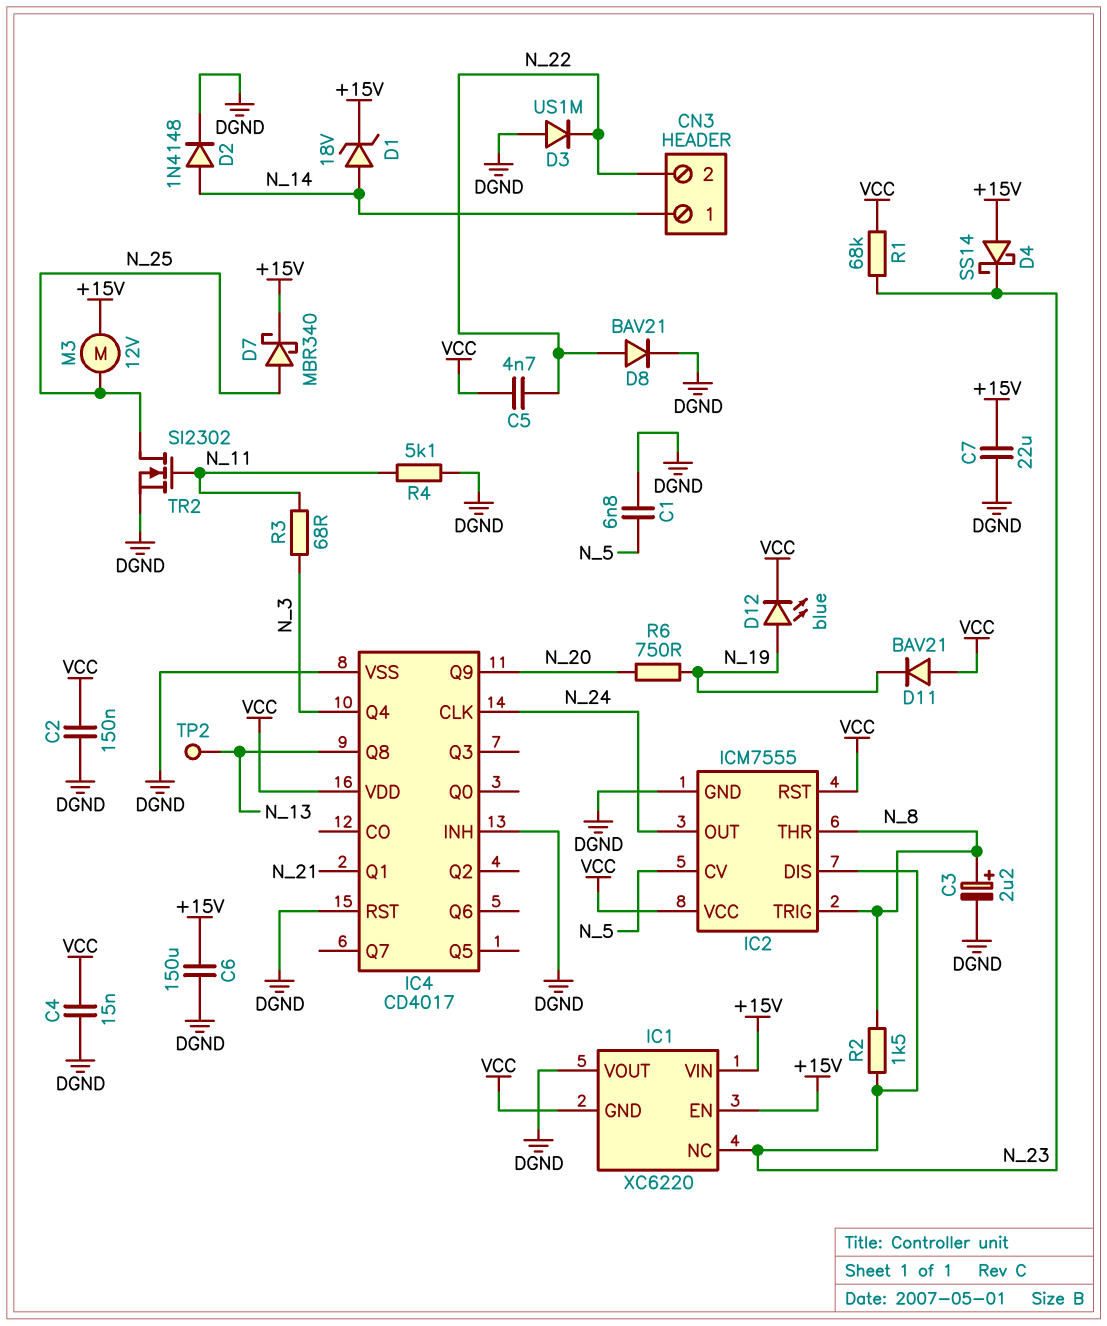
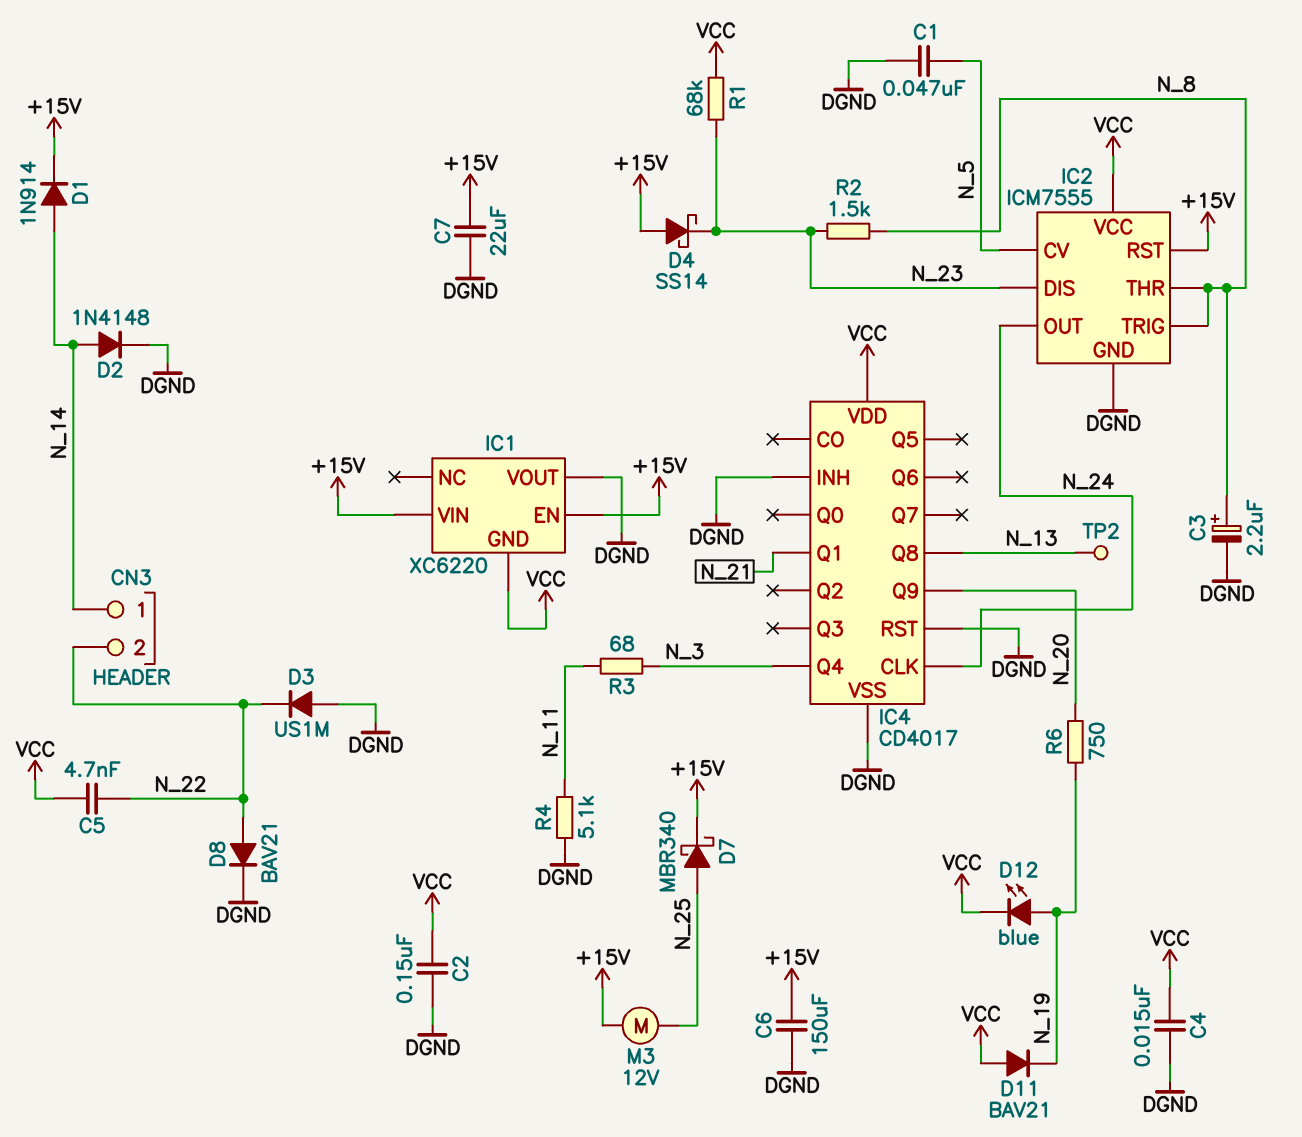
C1: 6.8nF (DGND, N_5) -> 47nF (DGND, N_5)
D1: zener 18V (A N_14, K +15V) -> diode 1N914 (A N_14, K +15V)
IC1 pin NC: N_23 -> none
IC2 pin RST: VCC -> +15V
TR2: NMOS SI2302 (G N_11, D N_25, S DGND) -> none

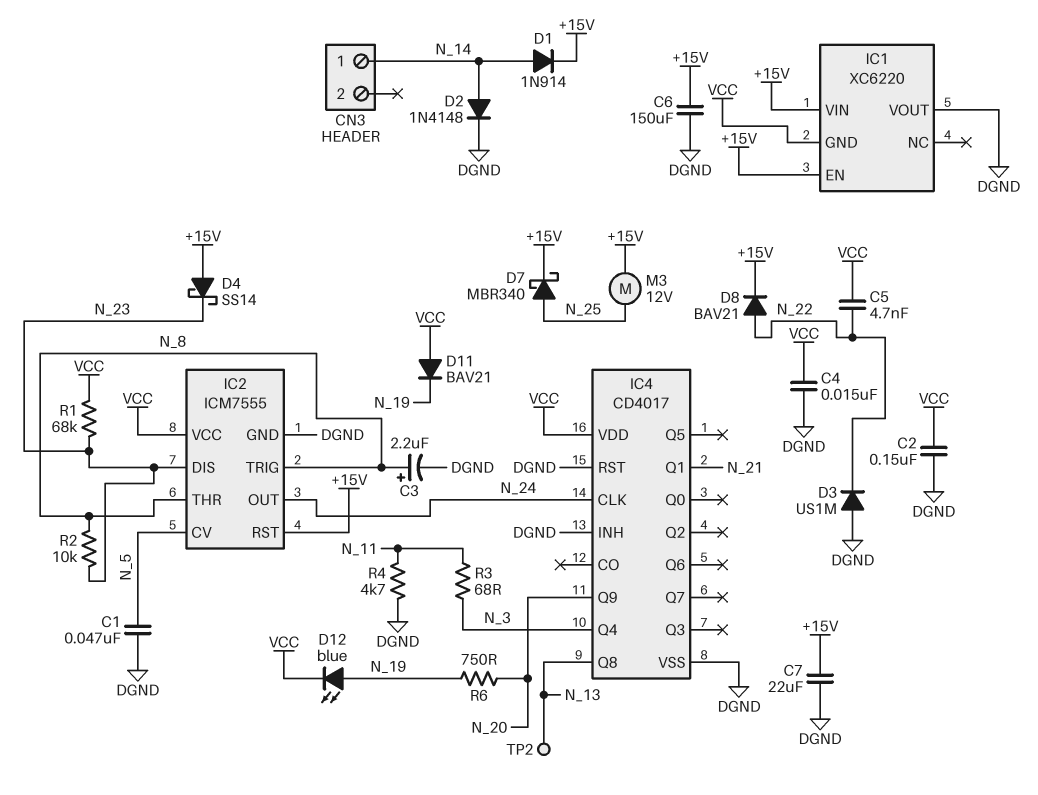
CN3 pin 2: N_22 -> none
D8: diode BAV21 (A N_22, K DGND) -> diode BAV21 (A N_22, K +15V)
R2: 1.5k (N_8, N_23) -> 10k (N_8, N_23)
R4: 5.1k (DGND, N_11) -> 4.7k (DGND, N_11)

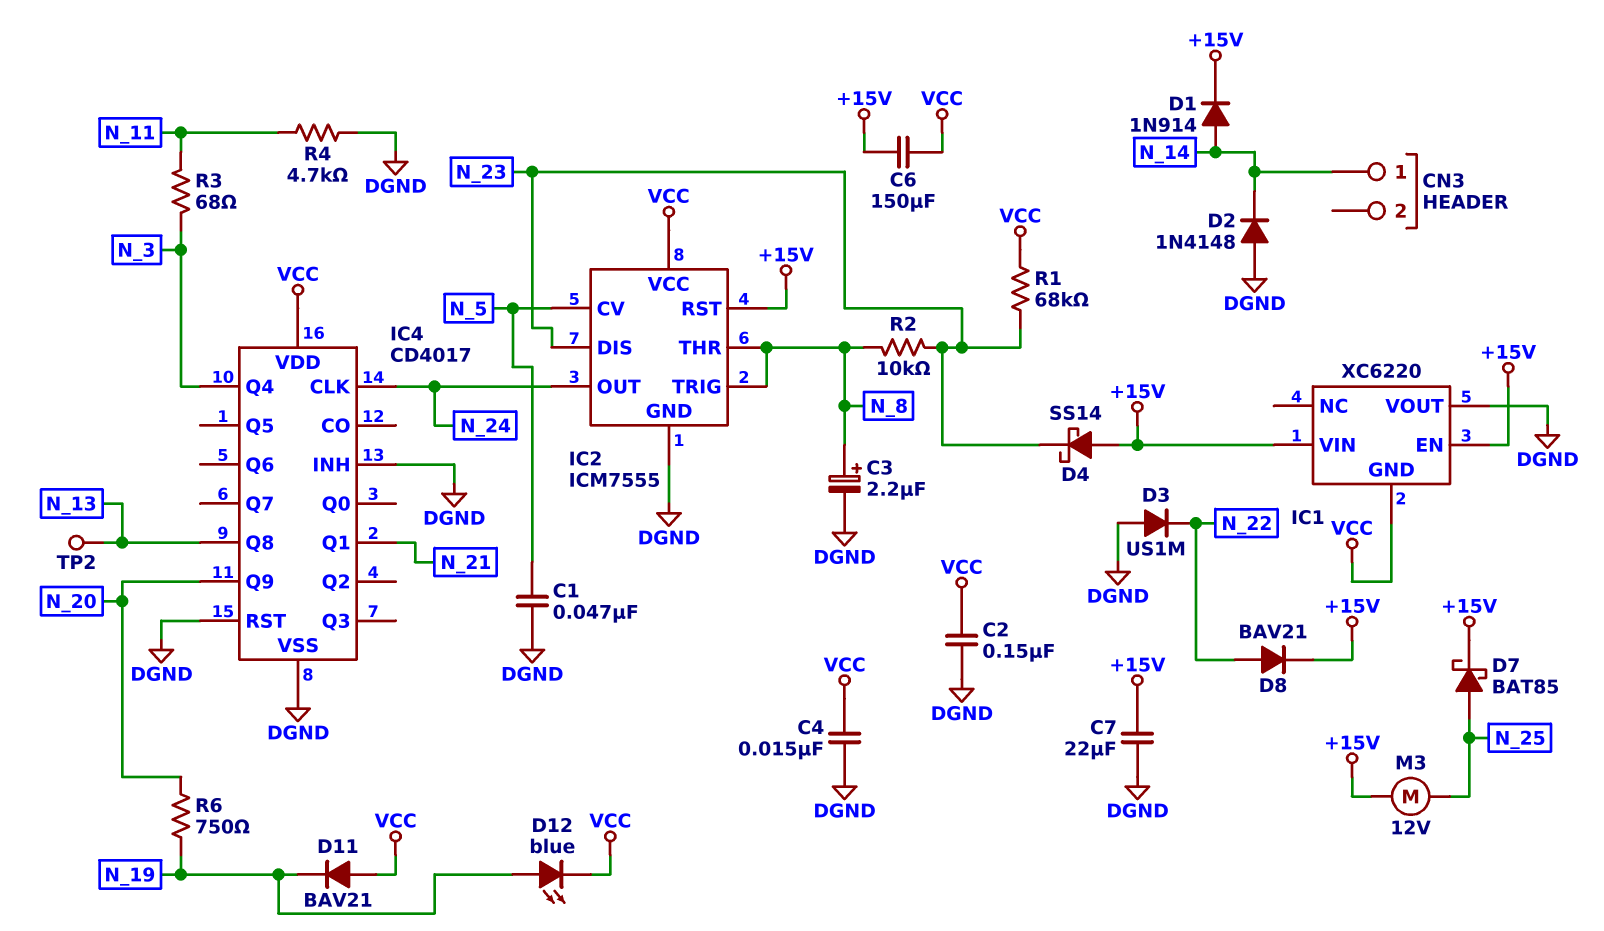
C5: 4.7nF (N_22, VCC) -> none
C6: 150uF (+15V, DGND) -> 150uF (+15V, VCC)
D2: diode 1N4148 (A N_14, K DGND) -> diode 1N4148 (A DGND, K N_14)
D7: schottky MBR340 (A N_25, K +15V) -> schottky BAT85 (A N_25, K +15V)

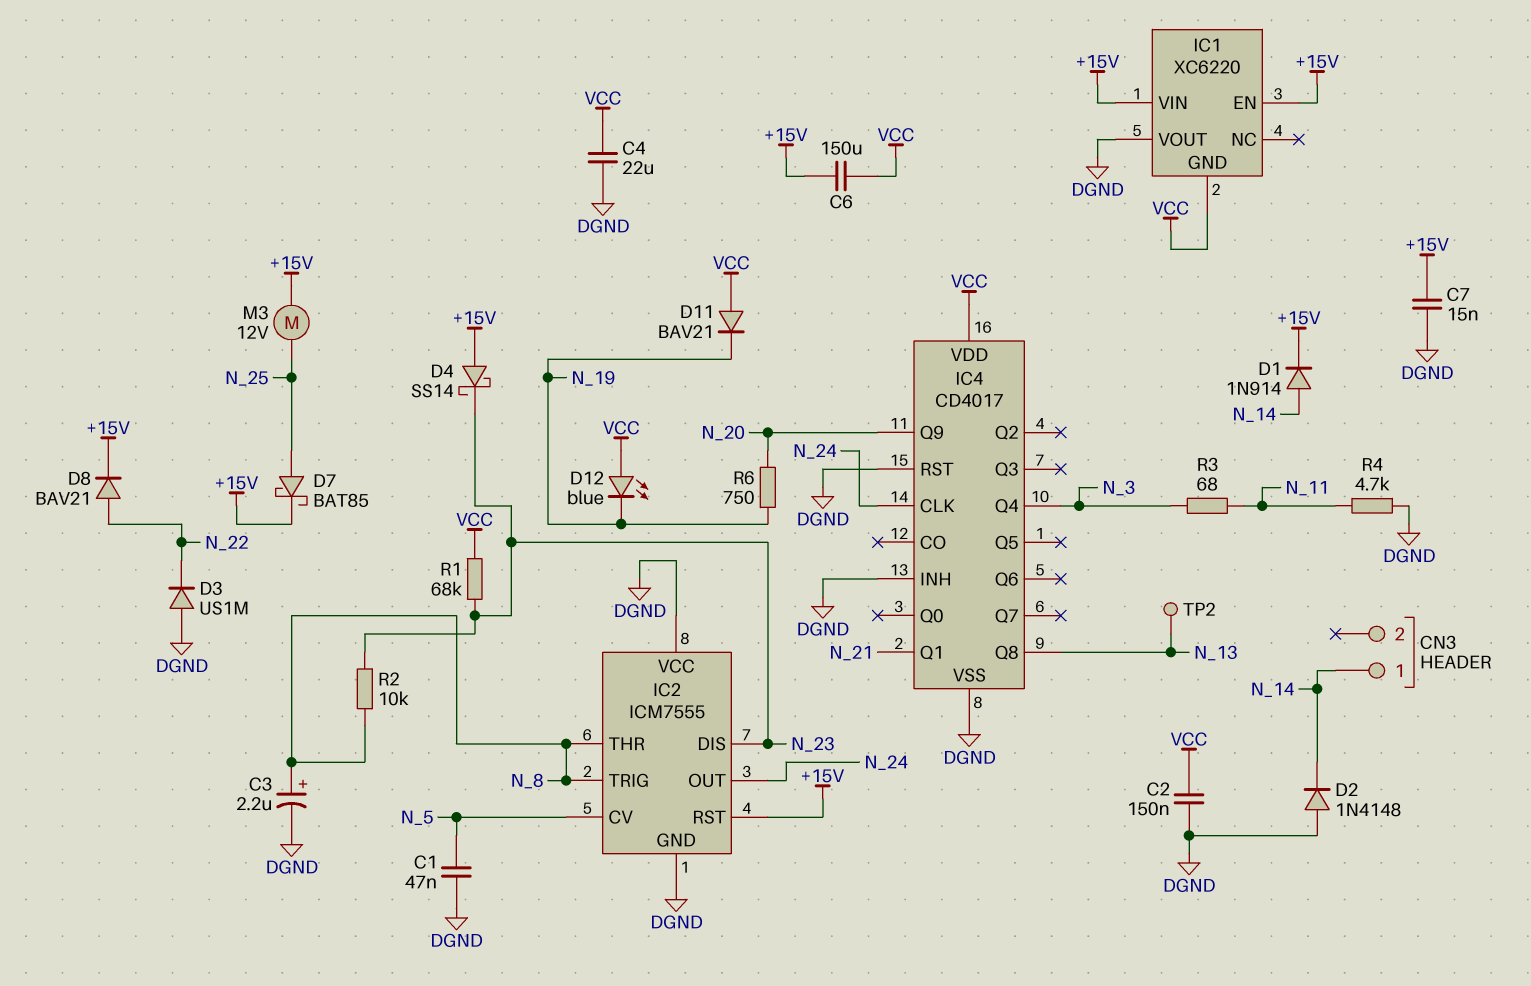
C4: 15nF (DGND, VCC) -> 22uF (DGND, VCC)
C7: 22uF (+15V, DGND) -> 15nF (+15V, DGND)
D12: LED blue (A N_19, K VCC) -> LED blue (A VCC, K N_19)
IC2 pin VCC: VCC -> DGND

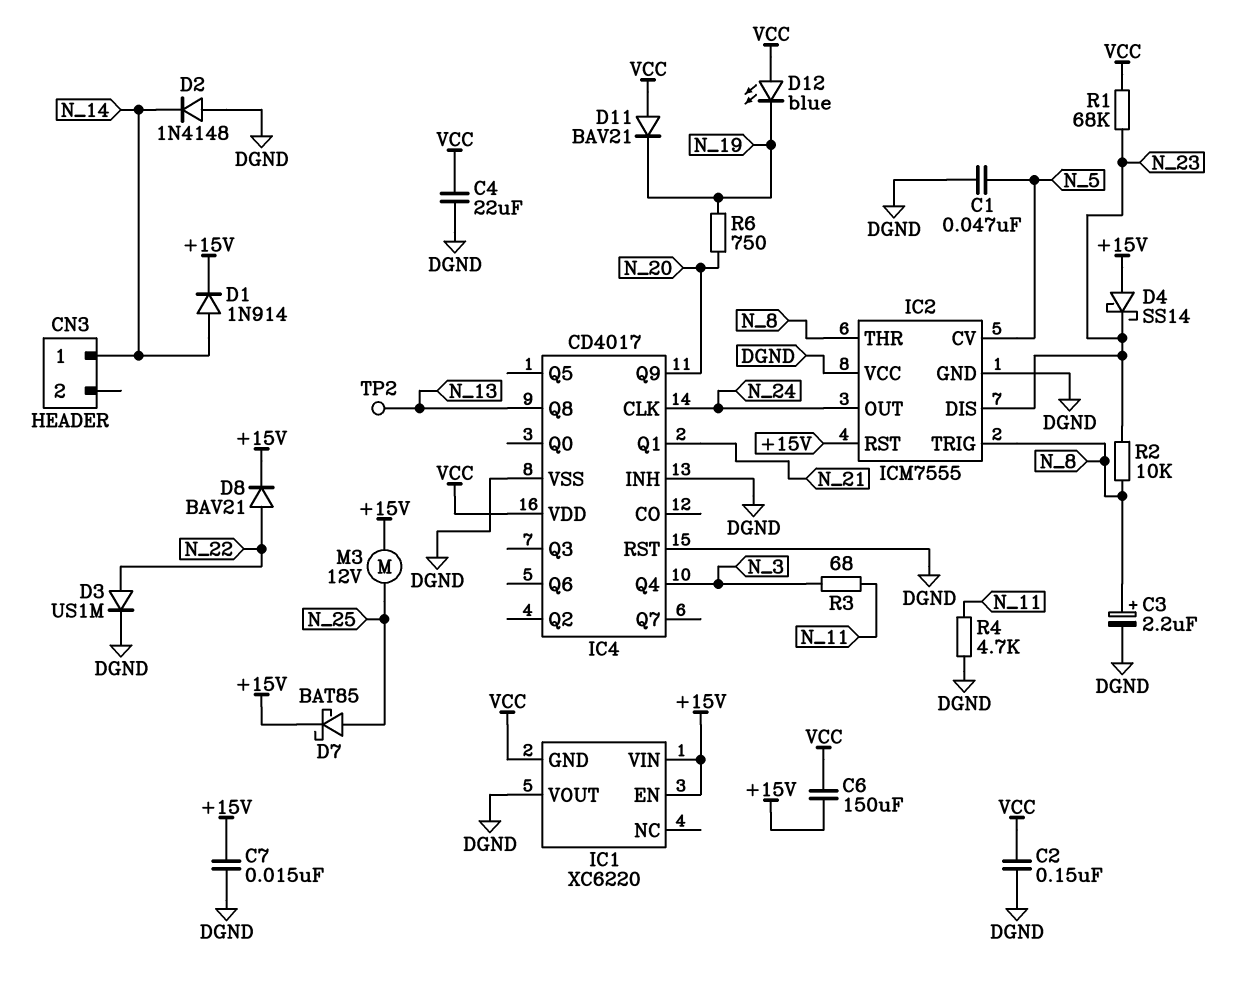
D3: diode US1M (A DGND, K N_22) -> diode US1M (A N_22, K DGND)

